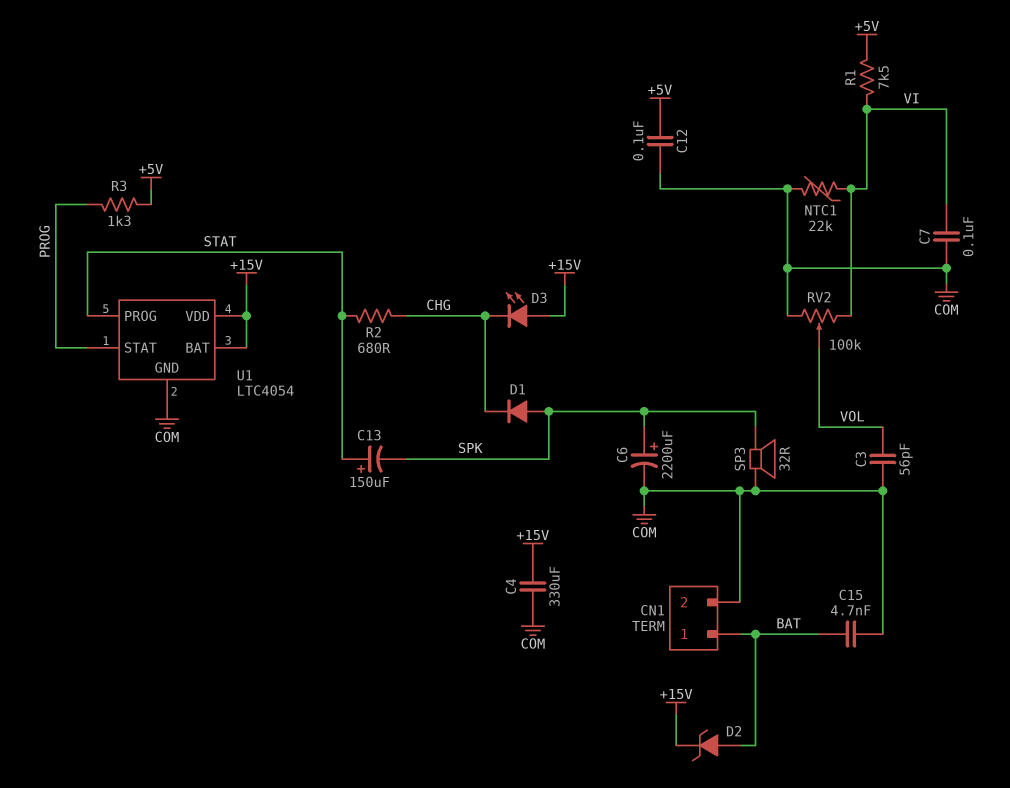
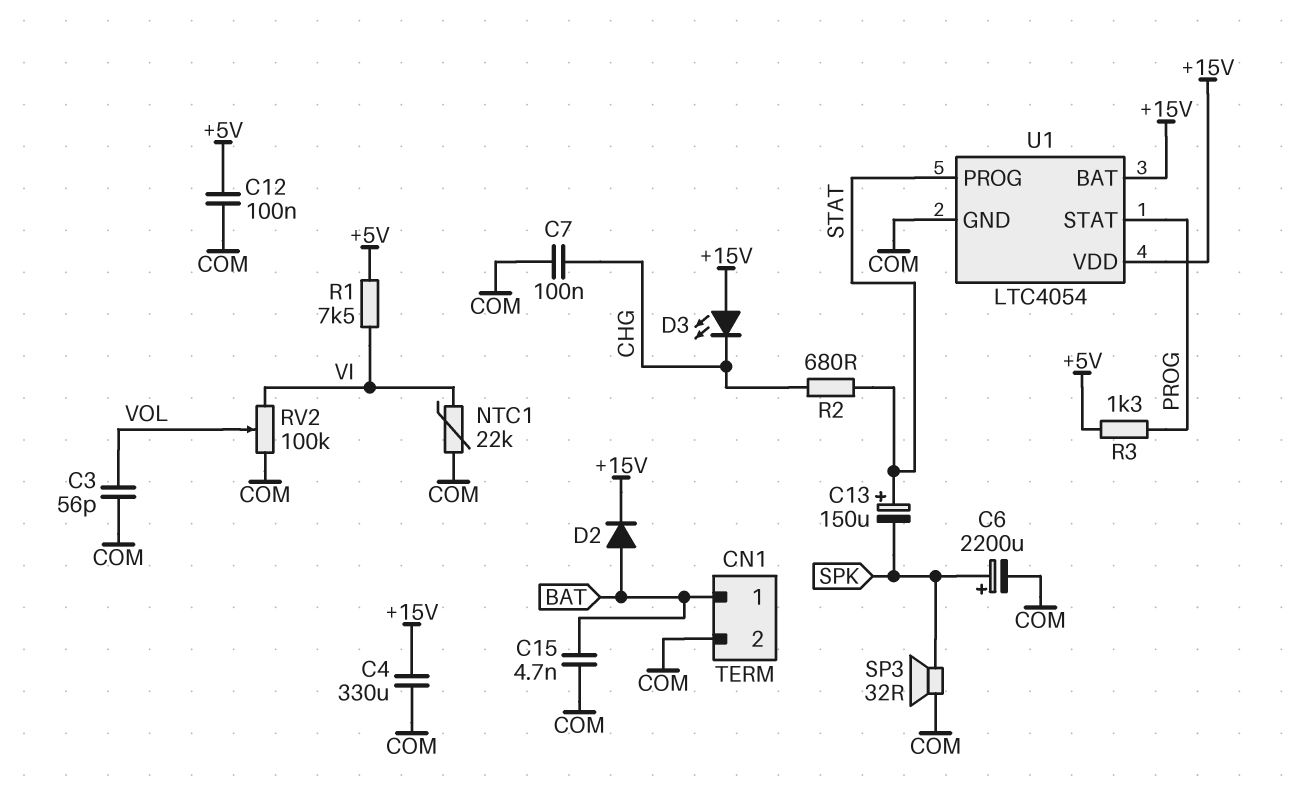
C7: 100nF (COM, VI) -> 100nF (CHG, COM)
D1: diode (A SPK, K CHG) -> none
D2: zener (A BAT, K +15V) -> diode (A BAT, K +15V)

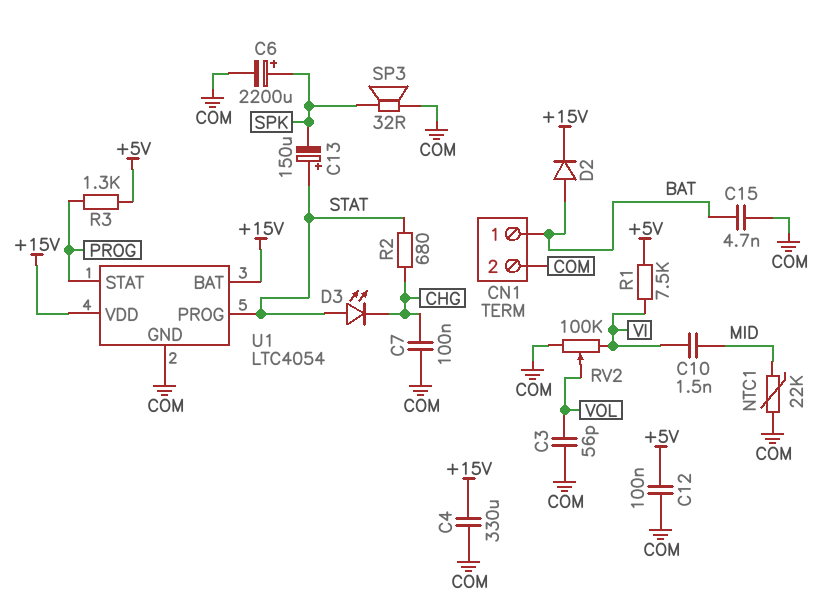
C10: none -> 1.5nF (MID, VI)
D3: LED (A +15V, K CHG) -> LED (A STAT, K CHG)
NTC1: 22k (COM, VI) -> 22k (COM, MID)

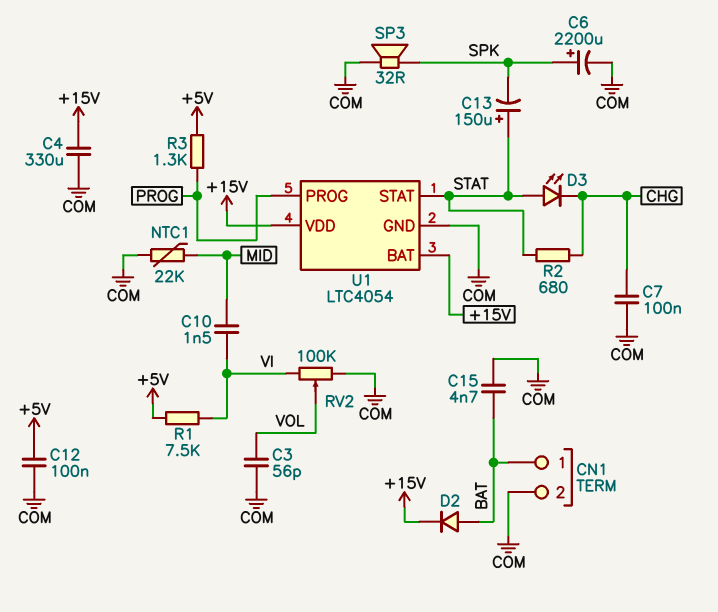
U1 pin PROG: STAT -> PROG
U1 pin STAT: PROG -> STAT

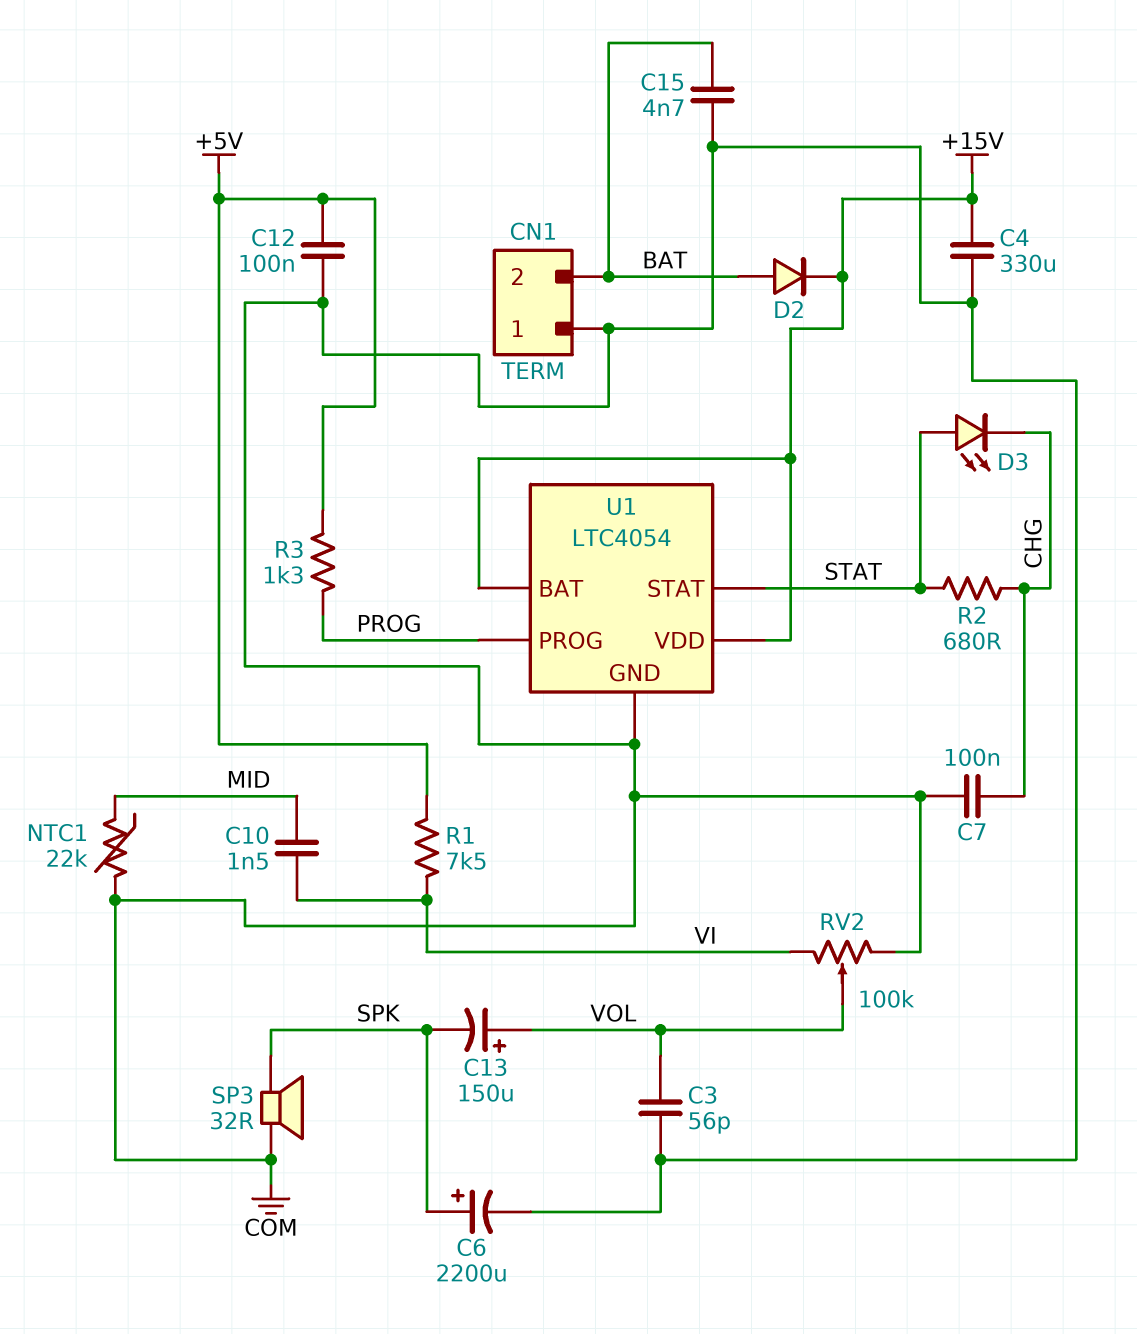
C13: 150uF (plus STAT, minus SPK) -> 150uF (plus VOL, minus SPK)
CN1 pin 1: BAT -> COM
CN1 pin 2: COM -> BAT

